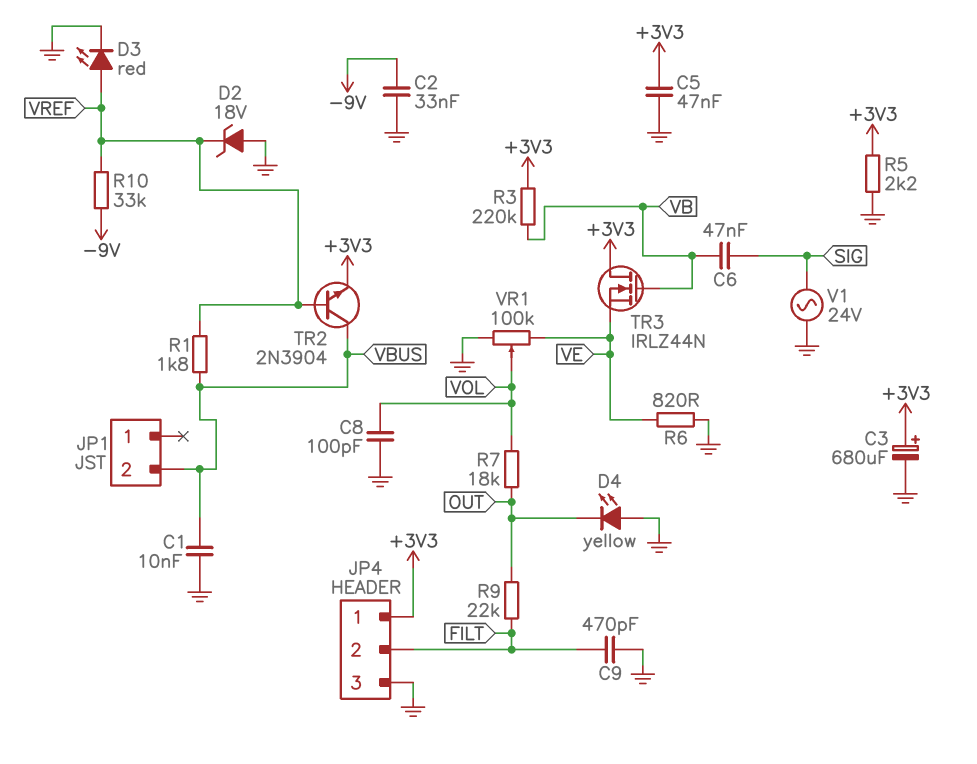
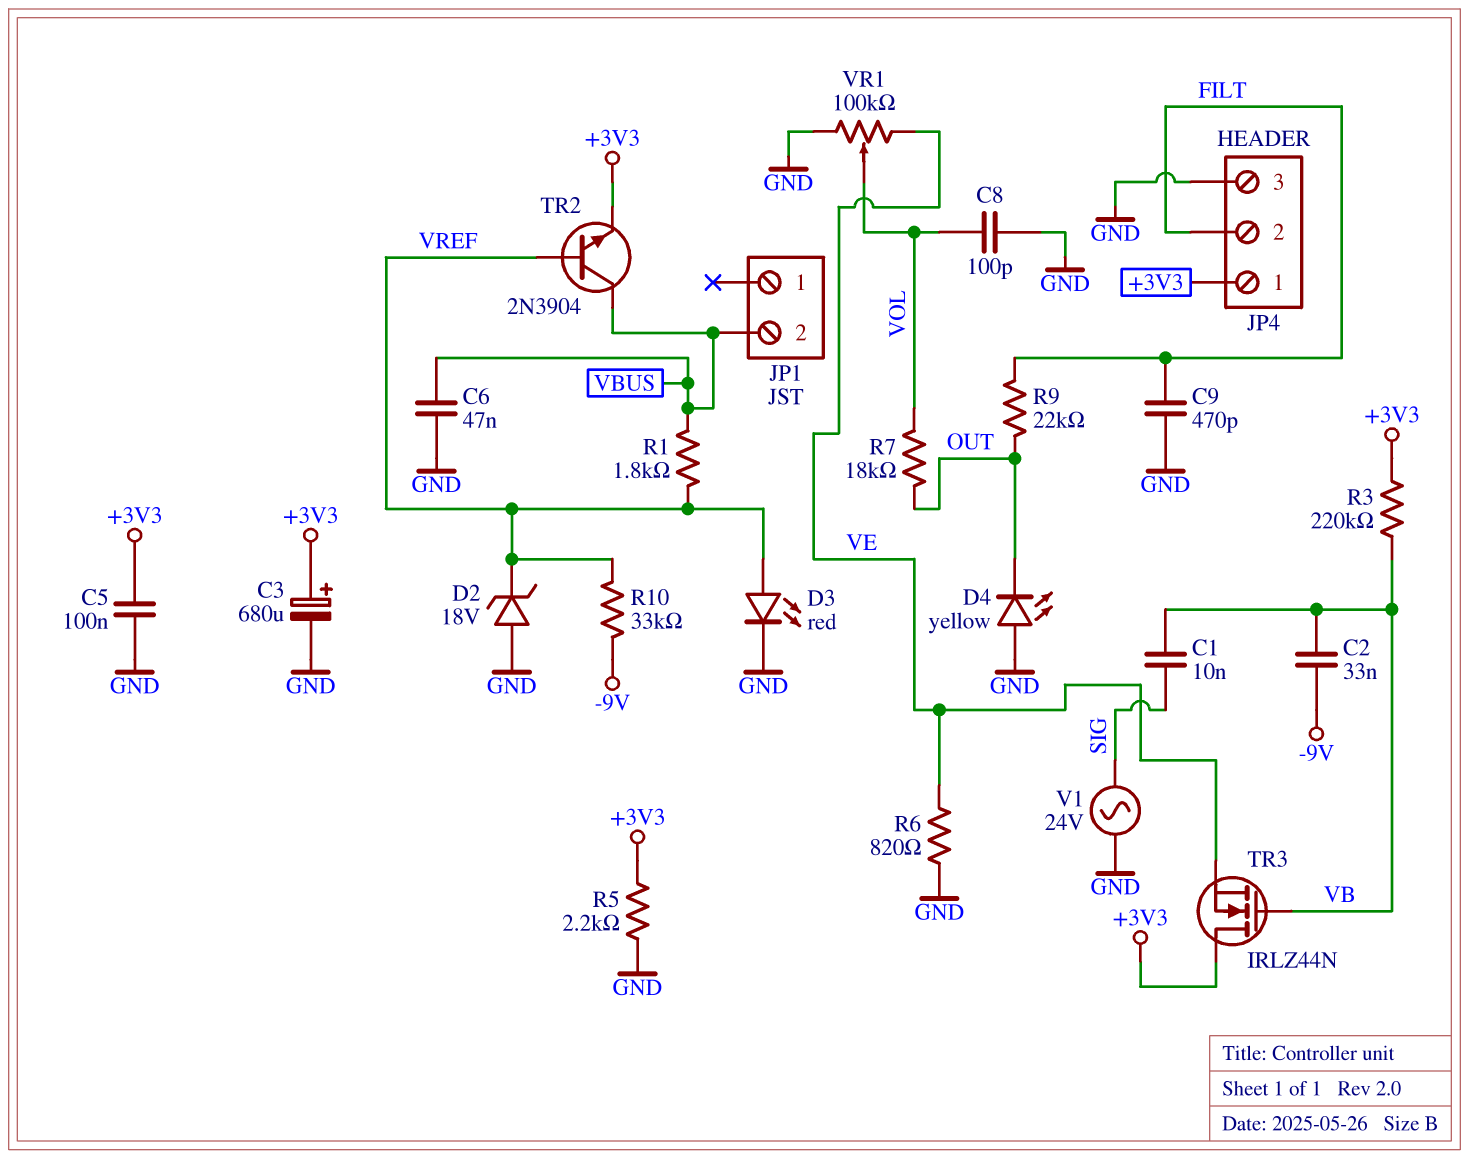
C1: 10nF (GND, VBUS) -> 10nF (SIG, VB)
C2: 33nF (-9V, GND) -> 33nF (-9V, VB)
C5: 47nF (+3V3, GND) -> 100nF (+3V3, GND)
C6: 47nF (SIG, VB) -> 47nF (GND, VBUS)

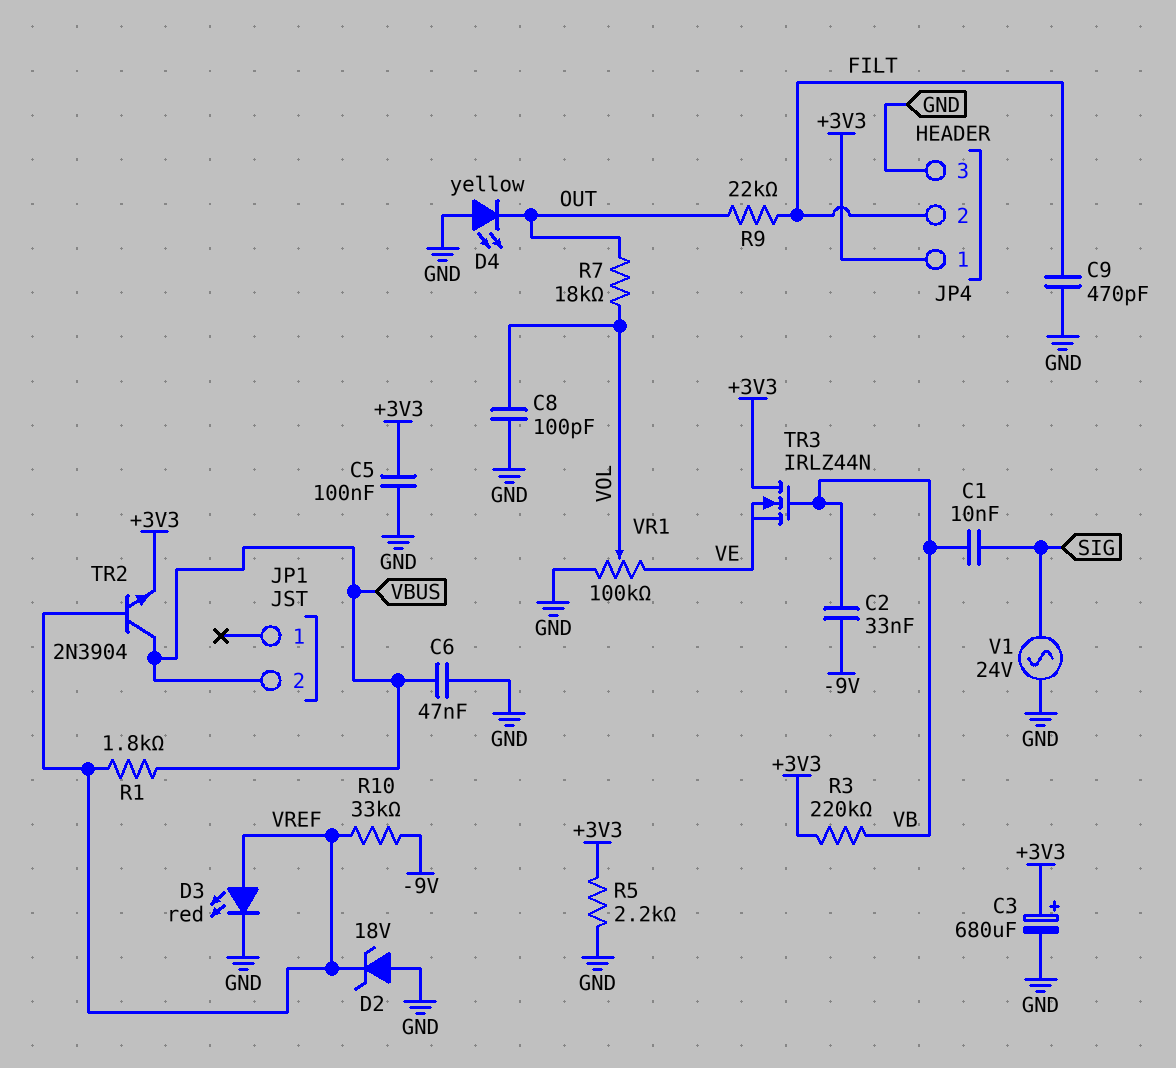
R6: 820 (GND, VE) -> none

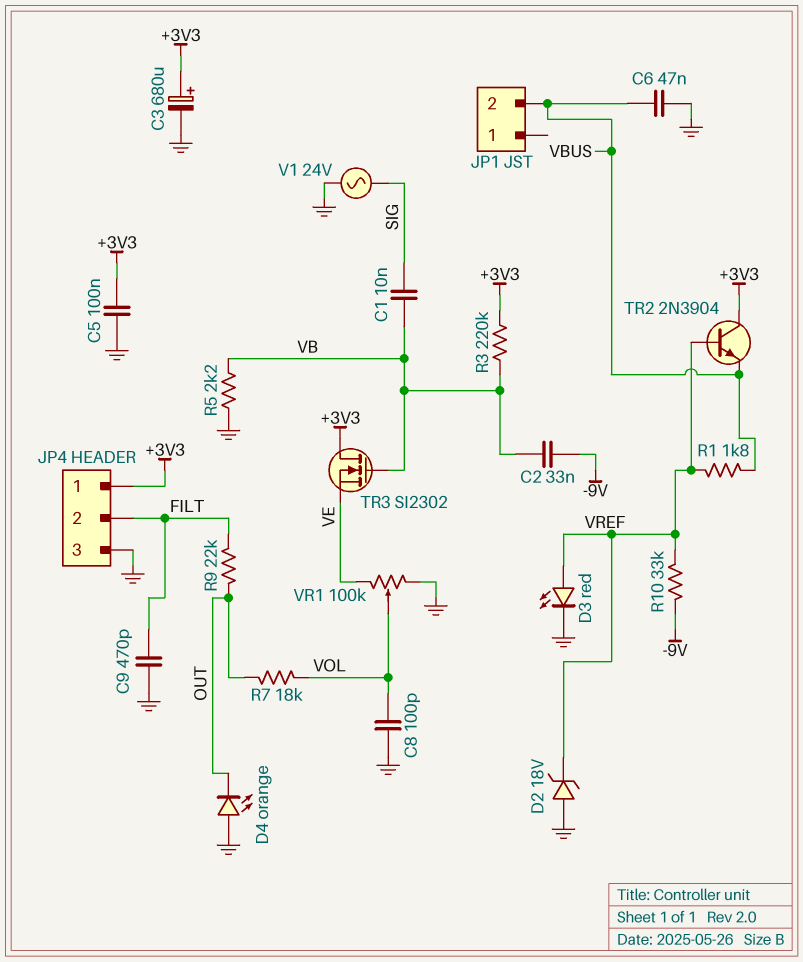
D4: LED yellow (A GND, K OUT) -> LED orange (A GND, K OUT)
R5: 2.2k (+3V3, GND) -> 2.2k (GND, VB)
TR2: NPN 2N3904 (B VREF, C VBUS, E +3V3) -> NPN 2N3904 (B VREF, C +3V3, E VBUS)
TR3: NMOS IRLZ44N (G VB, D +3V3, S VE) -> NMOS SI2302 (G VB, D +3V3, S VE)

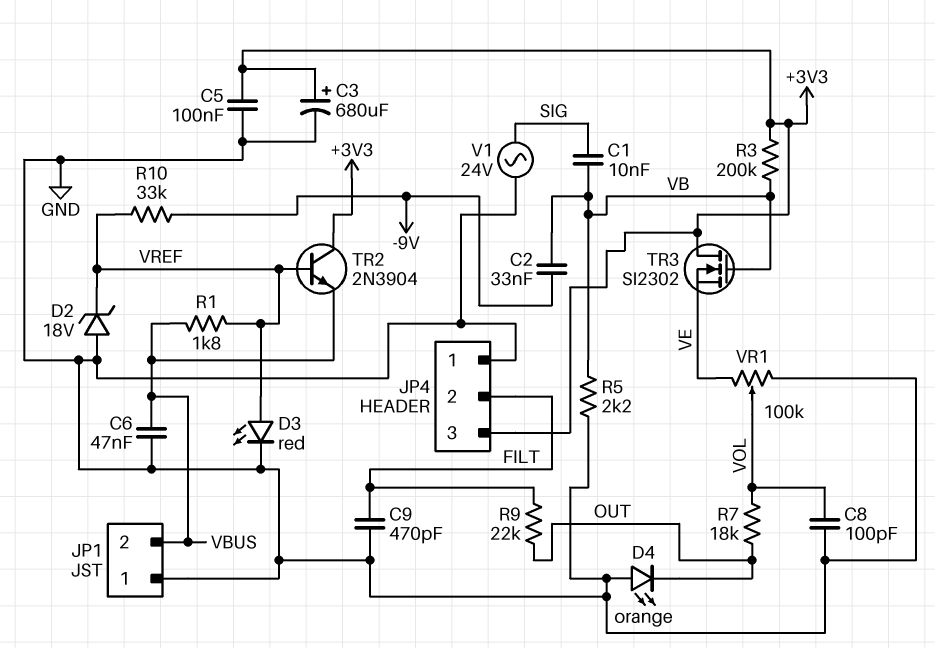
JP1 pin 1: none -> GND
JP4 pin 1: +3V3 -> GND
JP4 pin 3: GND -> +3V3
R3: 220k (+3V3, VB) -> 200k (+3V3, VB)

